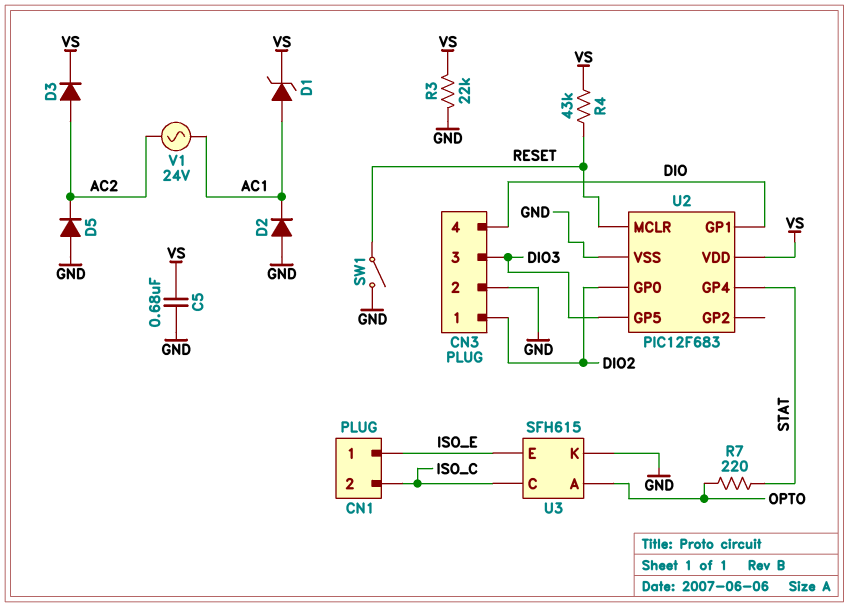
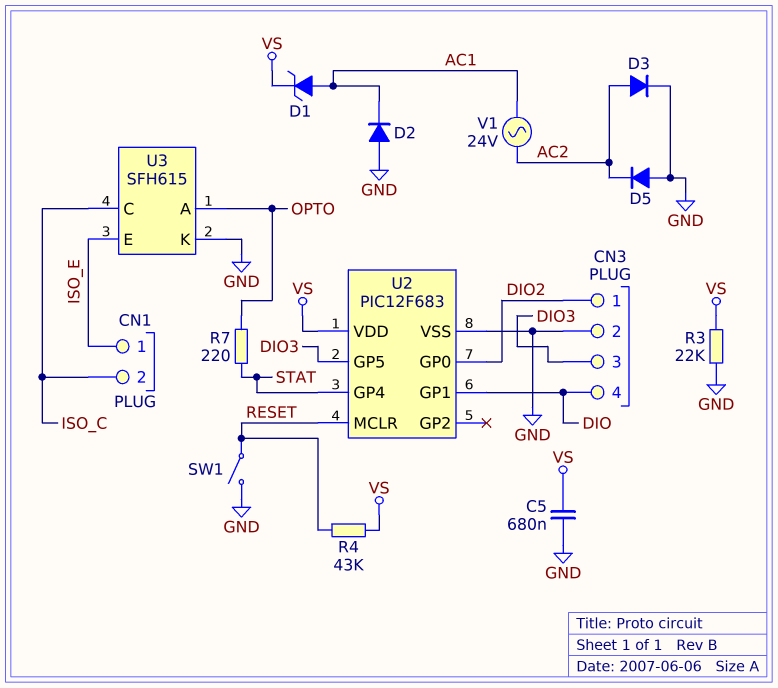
D3: diode (A AC2, K VS) -> diode (A AC2, K GND)

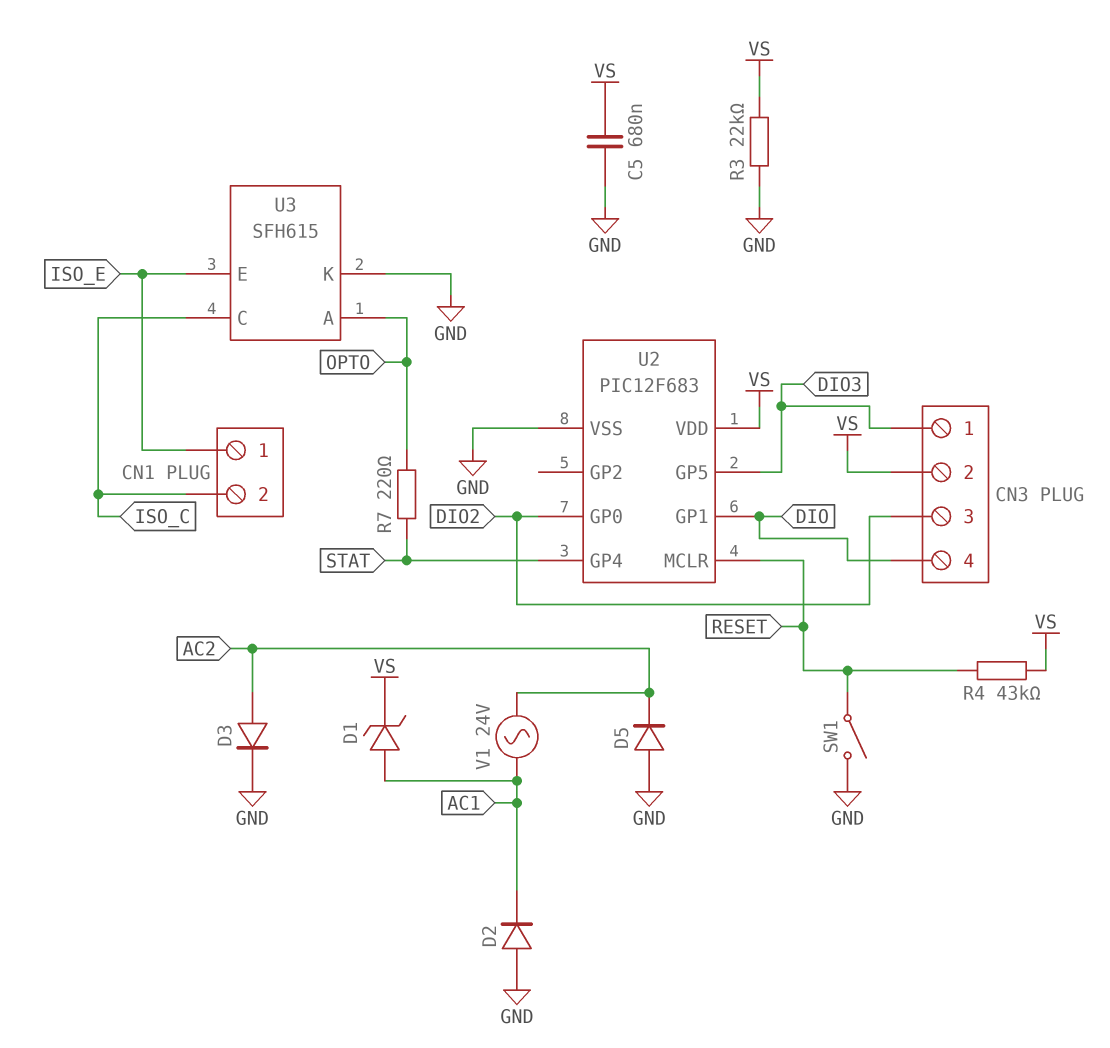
CN3 pin 1: DIO2 -> DIO3
CN3 pin 2: GND -> VS
CN3 pin 3: DIO3 -> DIO2

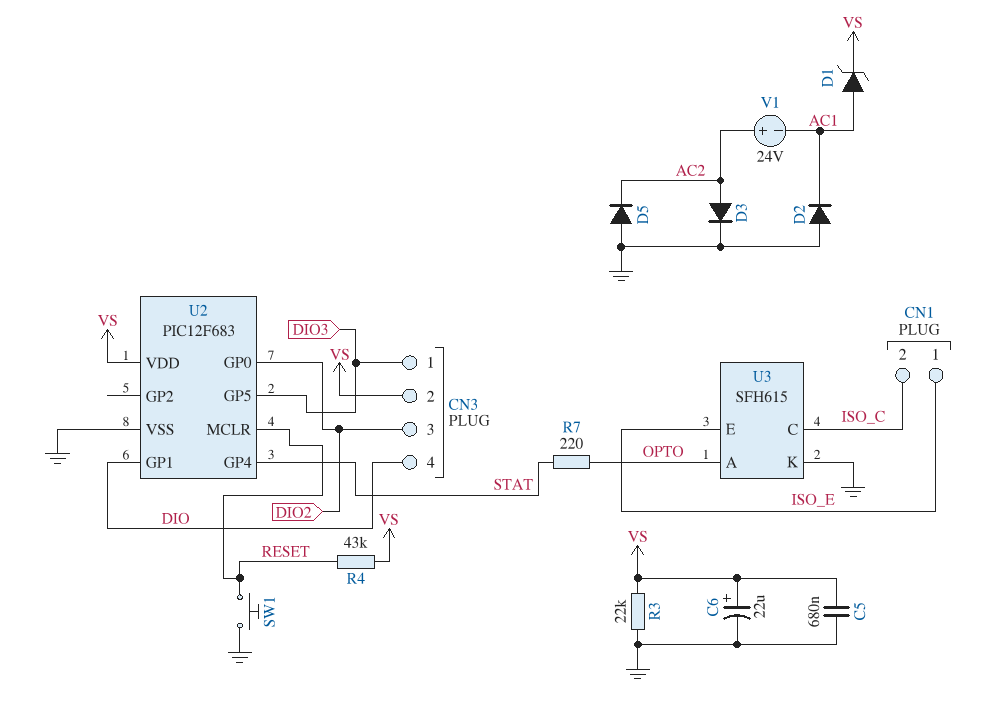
C6: none -> 22uF (plus VS, minus GND)
SW1: switch (GND, RESET) -> button (GND, RESET)
V1: AC 24V (AC1, AC2) -> 24V (plus AC2, minus AC1)

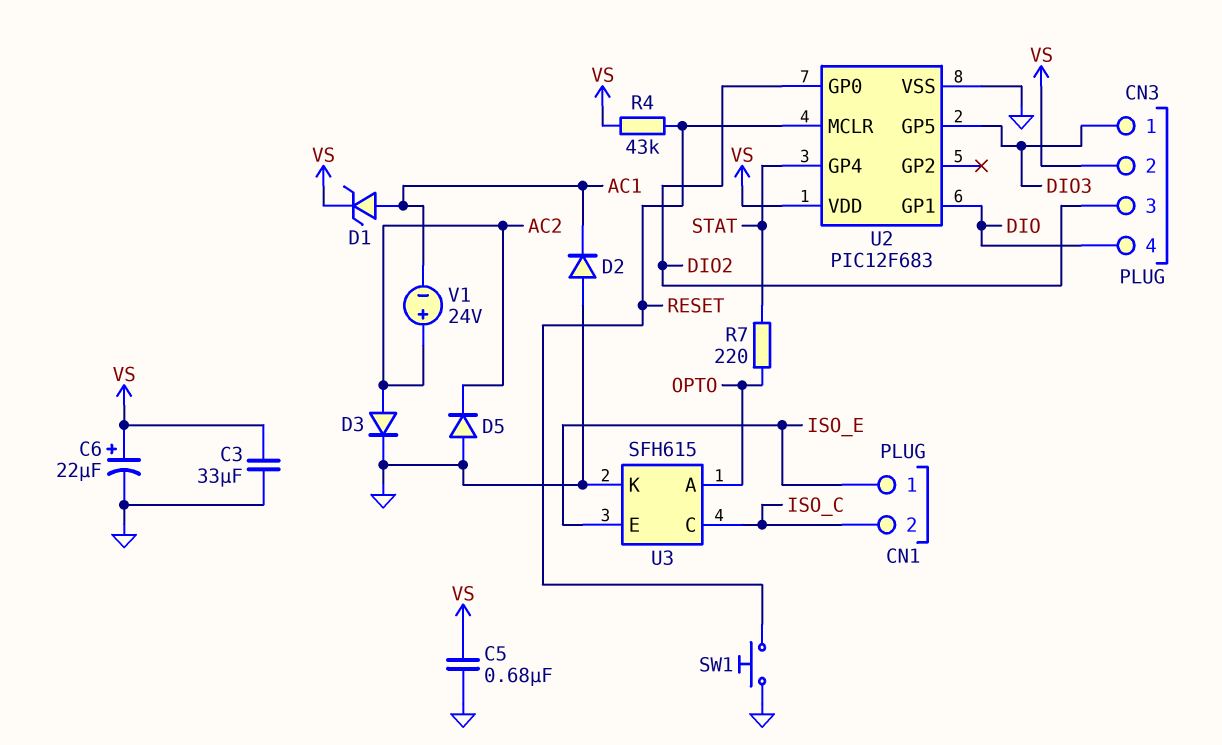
C3: none -> 33uF (GND, VS)
R3: 22k (GND, VS) -> none

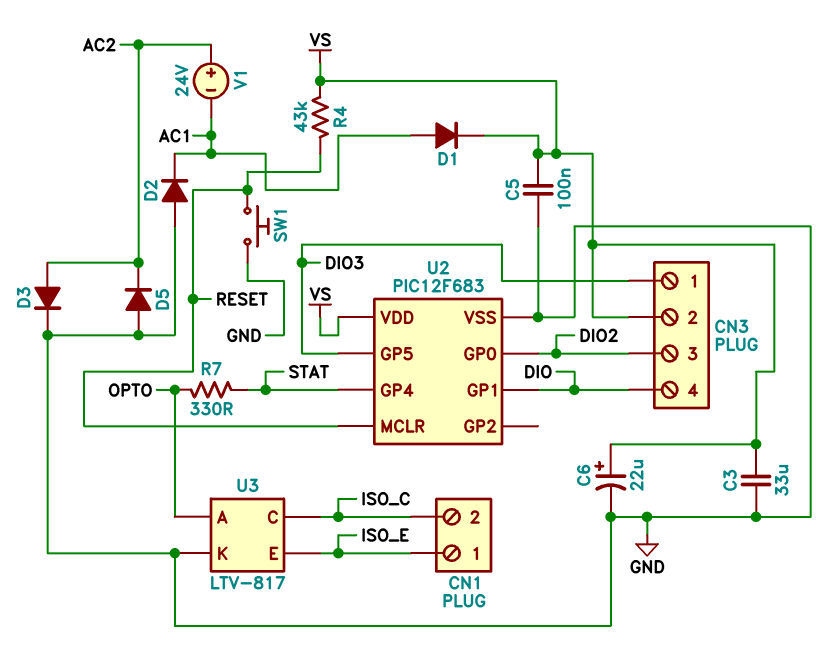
C5: 680nF (GND, VS) -> 100nF (GND, VS)
D1: zener (A AC1, K VS) -> diode (A AC1, K VS)
R7: 220 (OPTO, STAT) -> 330 (OPTO, STAT)
U3: SFH615 -> LTV-817

